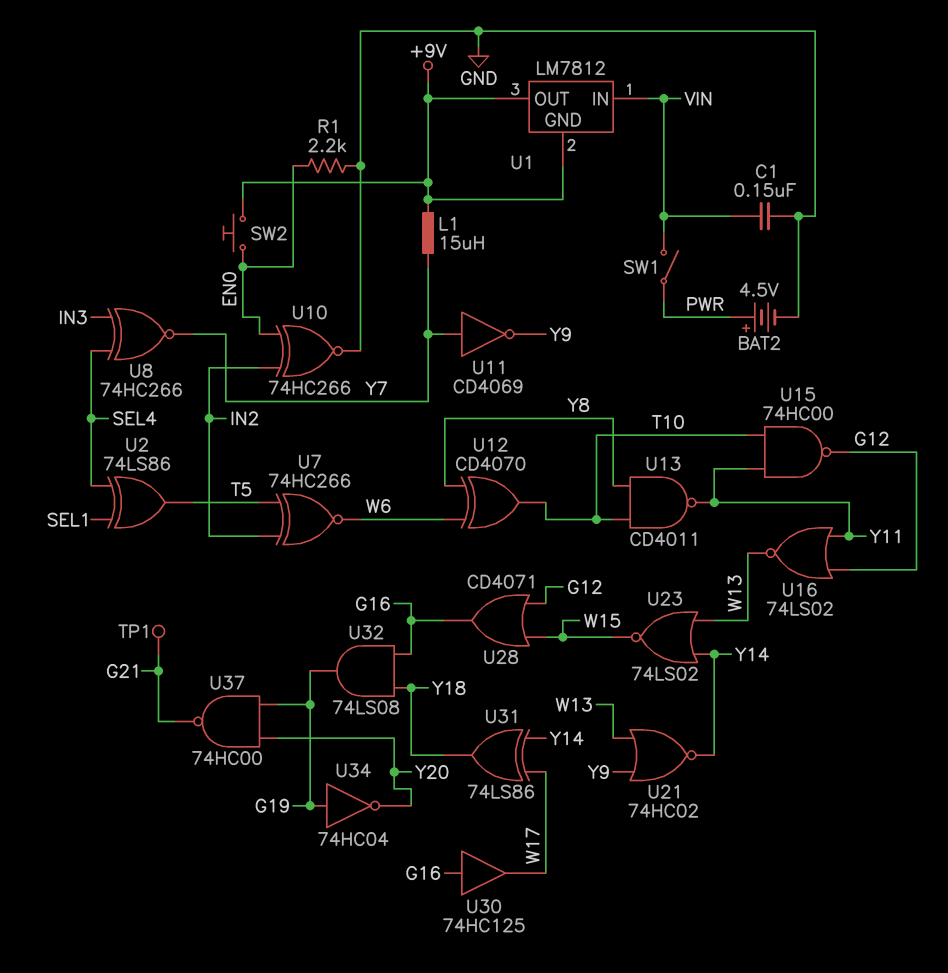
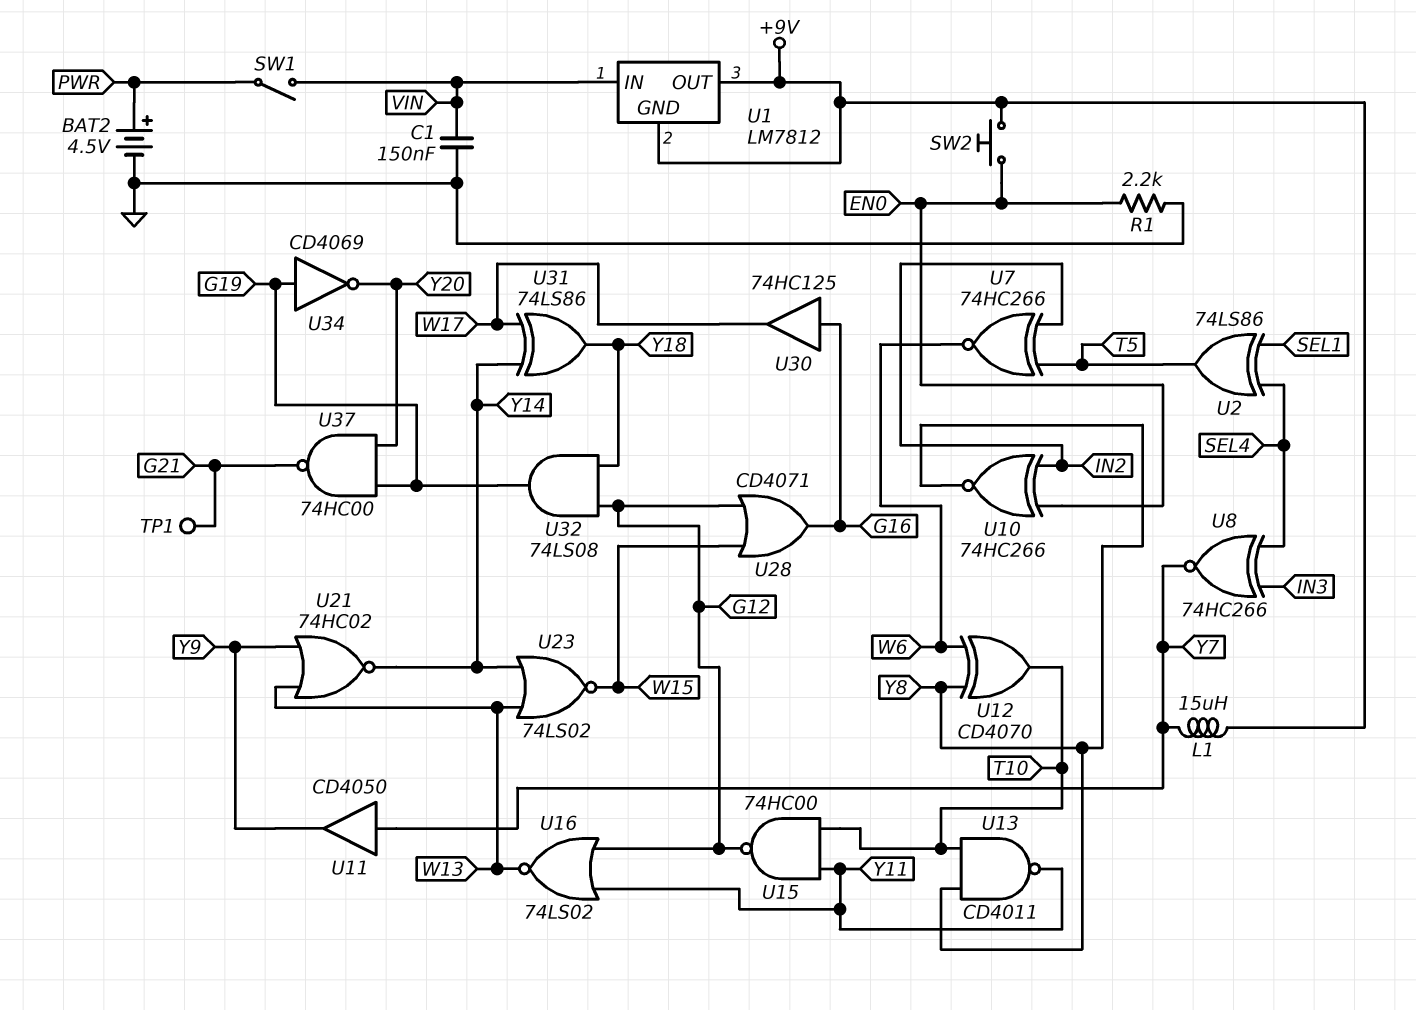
U10: XNOR 74HC266 (in EN0, in IN2, out GND) -> XNOR 74HC266 (in EN0, in IN2, out Y8)
U11: NOT CD4069 (in Y7, out Y9) -> buffer CD4050 (in Y7, out Y9)
U32: AND 74LS08 (in G16, in Y18, out G19) -> AND 74LS08 (in G12, in Y18, out G19)
U34: NOT 74HC04 (in G19, out Y20) -> NOT CD4069 (in G19, out Y20)

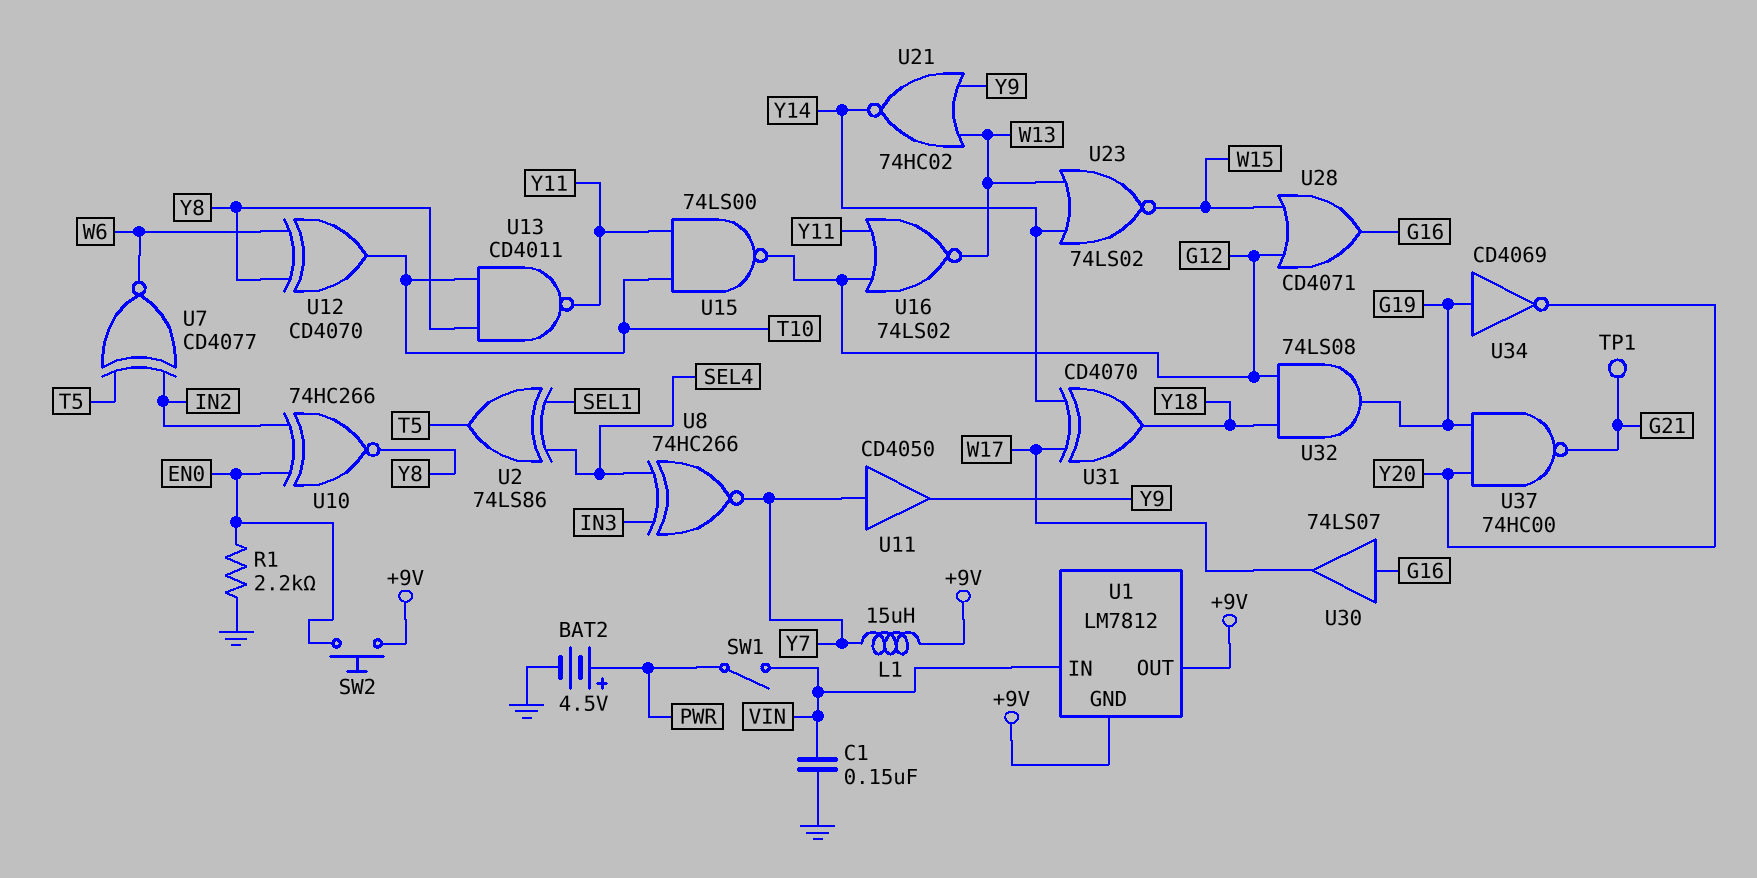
U7: XNOR 74HC266 (in IN2, in T5, out W6) -> XNOR CD4077 (in IN2, in T5, out W6)
U15: NAND 74HC00 (in T10, in Y11, out G12) -> NAND 74LS00 (in T10, in Y11, out G12)
U30: buffer 74HC125 (in G16, out W17) -> buffer 74LS07 (in G16, out W17)
U31: XOR 74LS86 (in W17, in Y14, out Y18) -> XOR CD4070 (in W17, in Y14, out Y18)

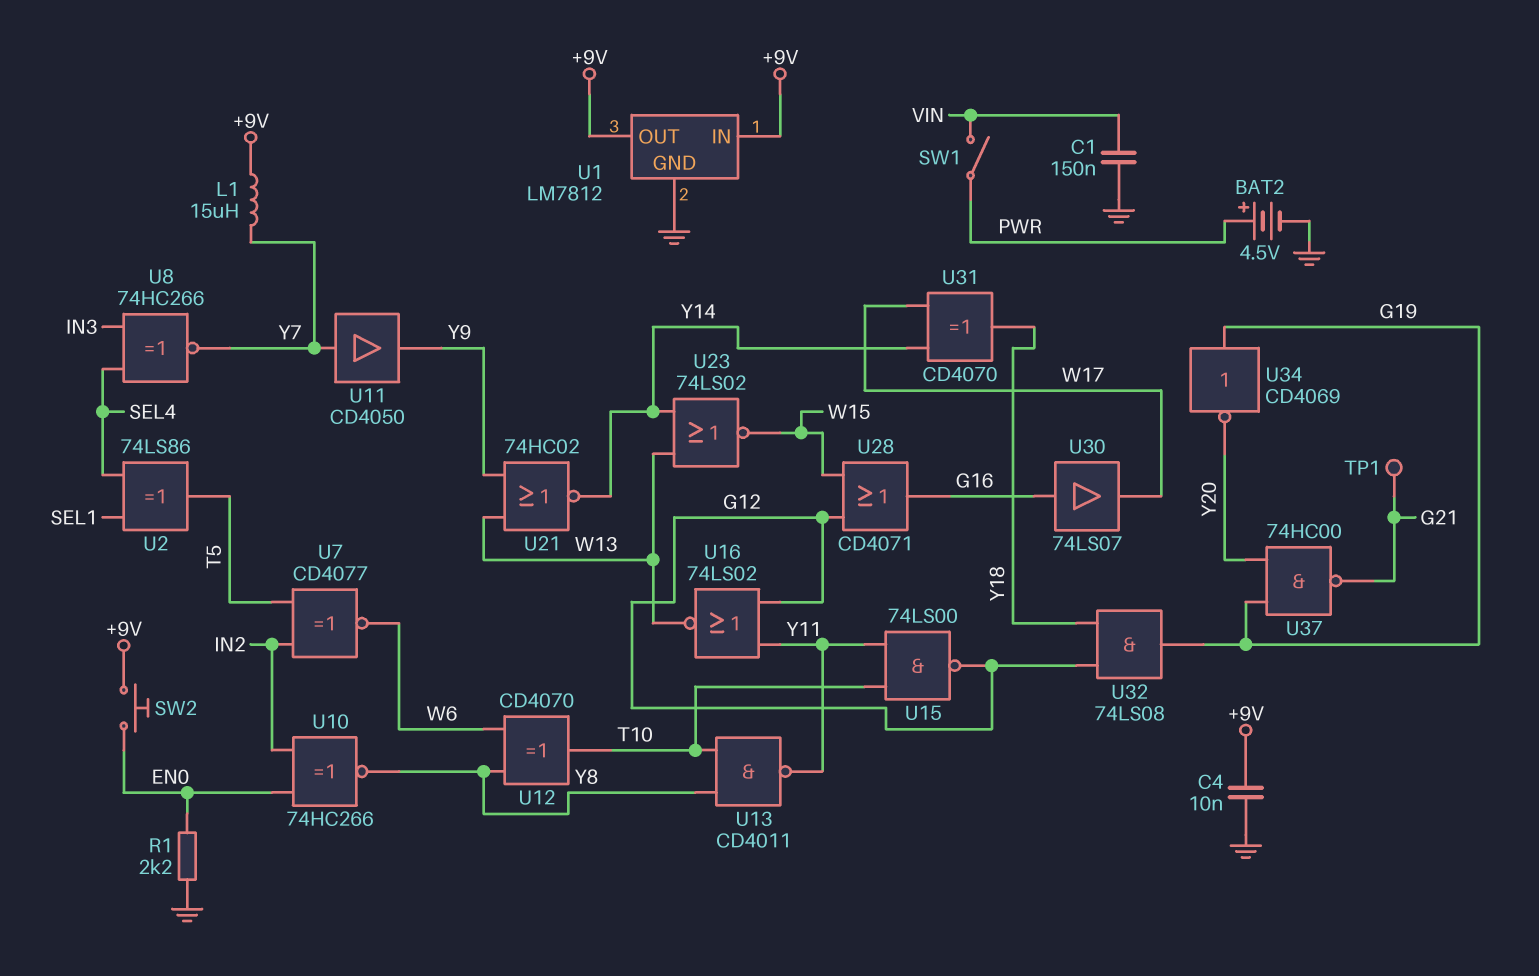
C4: none -> 10nF (+9V, GND)
U1 pin GND: +9V -> GND
U1 pin IN: VIN -> +9V

